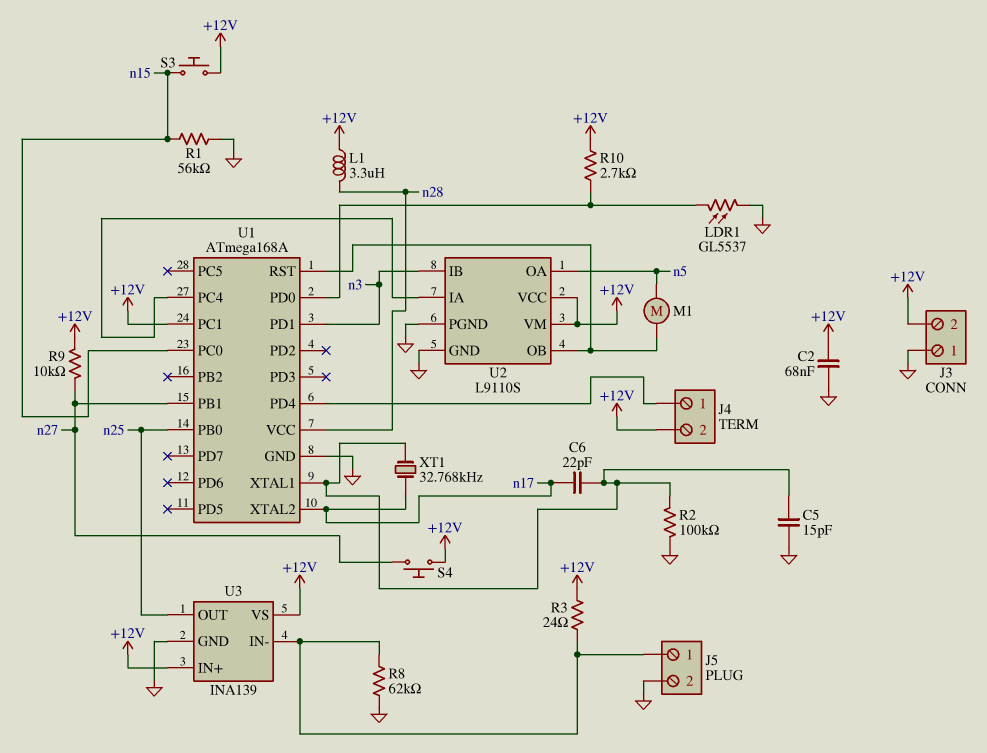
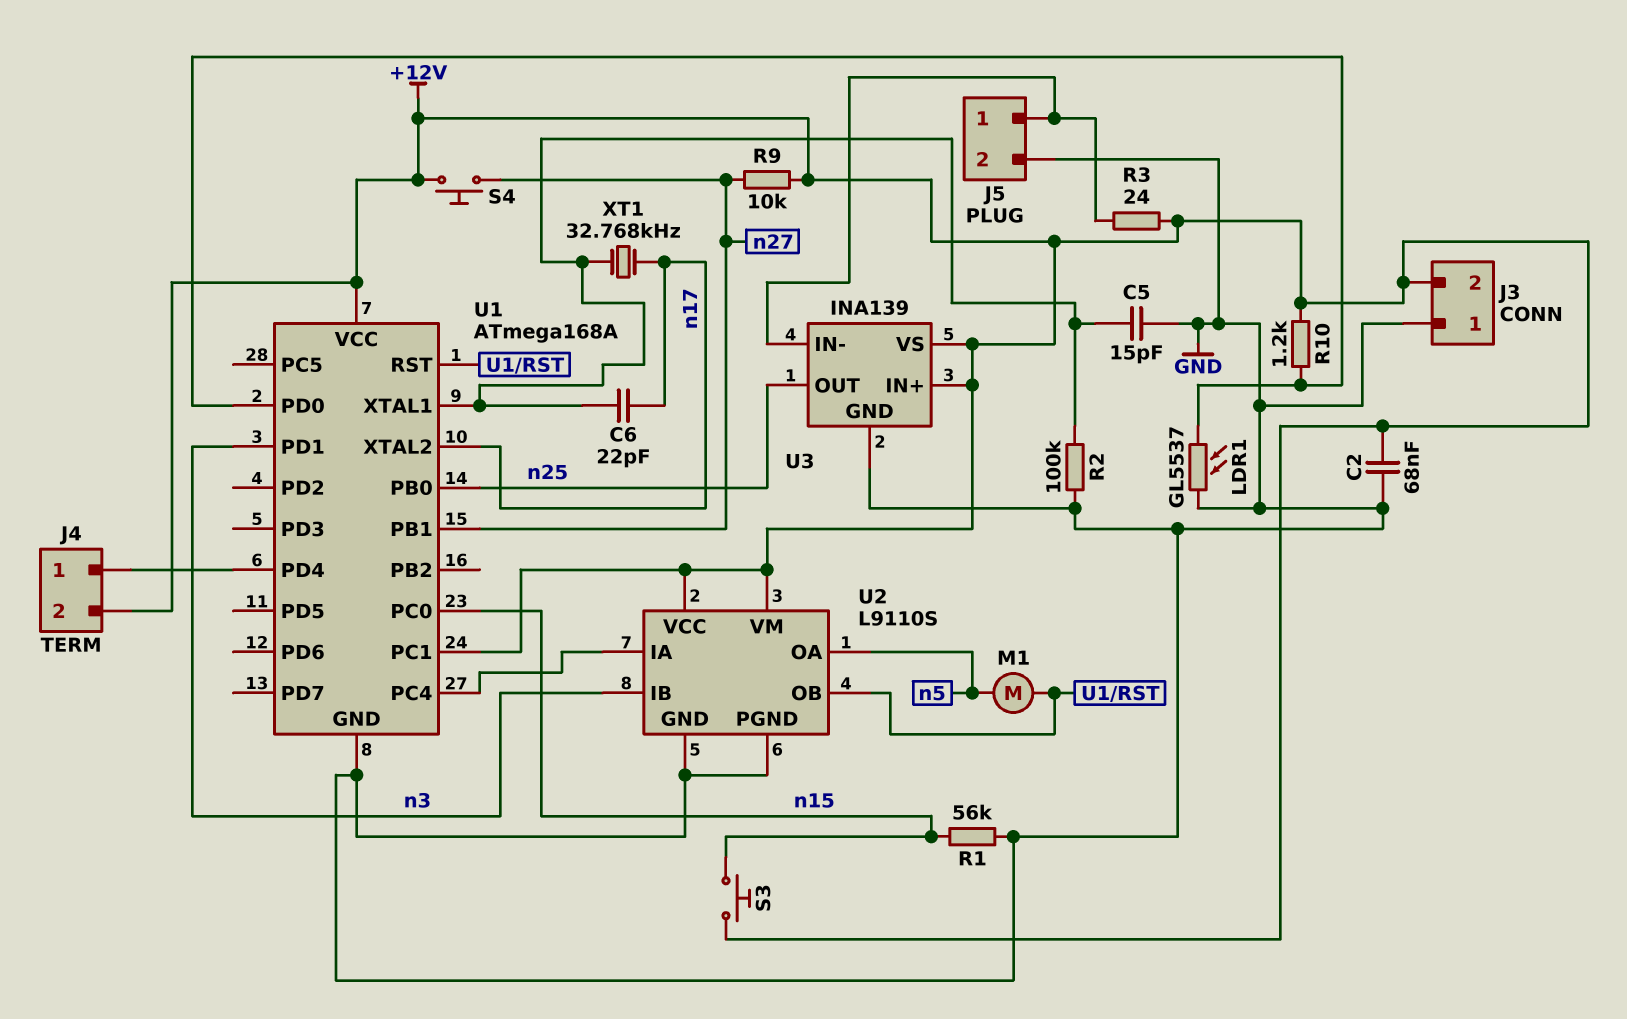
L1: 3.3uH (+12V, n28) -> none
R8: 62k (GND, J5/1) -> none
R10: 2.7k (+12V, U1/PD0) -> 1.2k (+12V, U1/PD0)
U1 pin VCC: n28 -> +12V

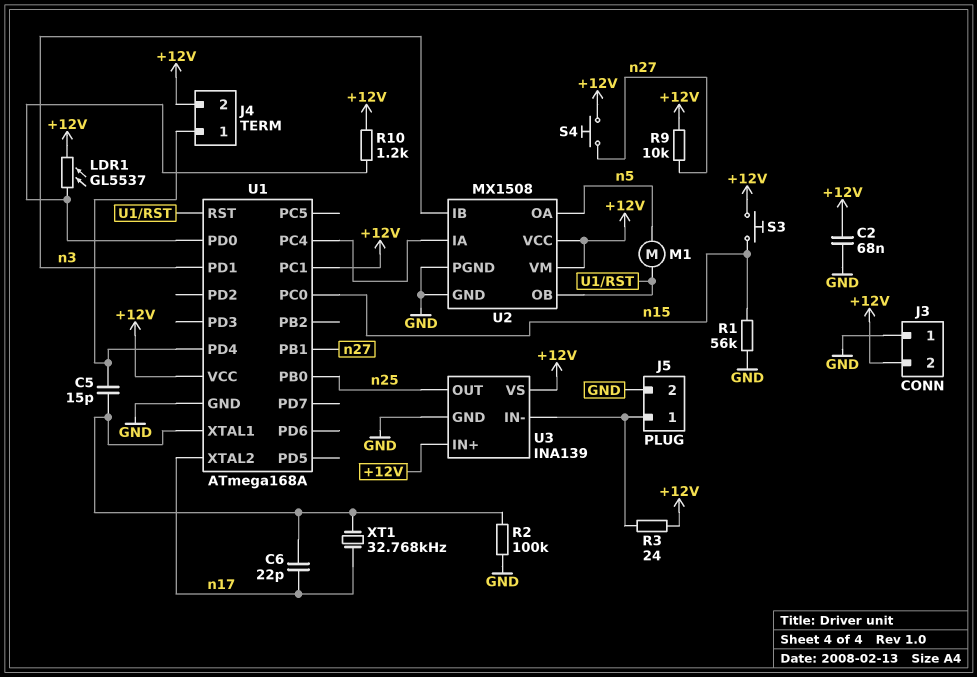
C5: 15pF (GND, U1/XTAL1) -> 15pF (J4/1, U1/XTAL1)
LDR1: GL5537 (GND, U1/PD0) -> GL5537 (+12V, U1/PD0)
U2: L9110S -> MX1508

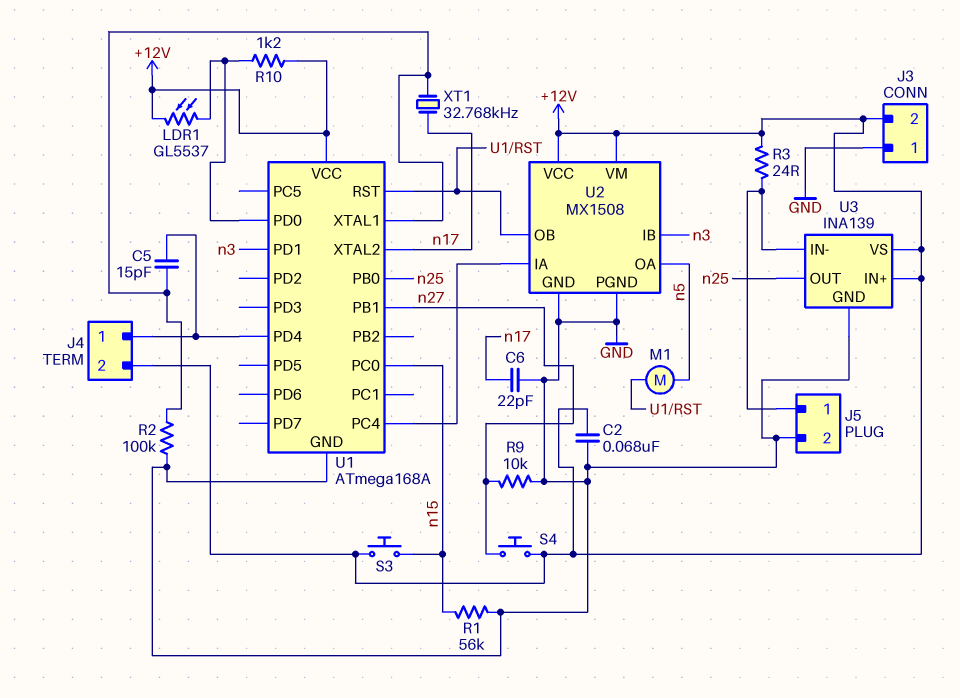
C6: 22pF (U1/XTAL1, n17) -> 22pF (GND, n17)
R9: 10k (+12V, n27) -> 10k (GND, n27)
U1 pin PC1: +12V -> none

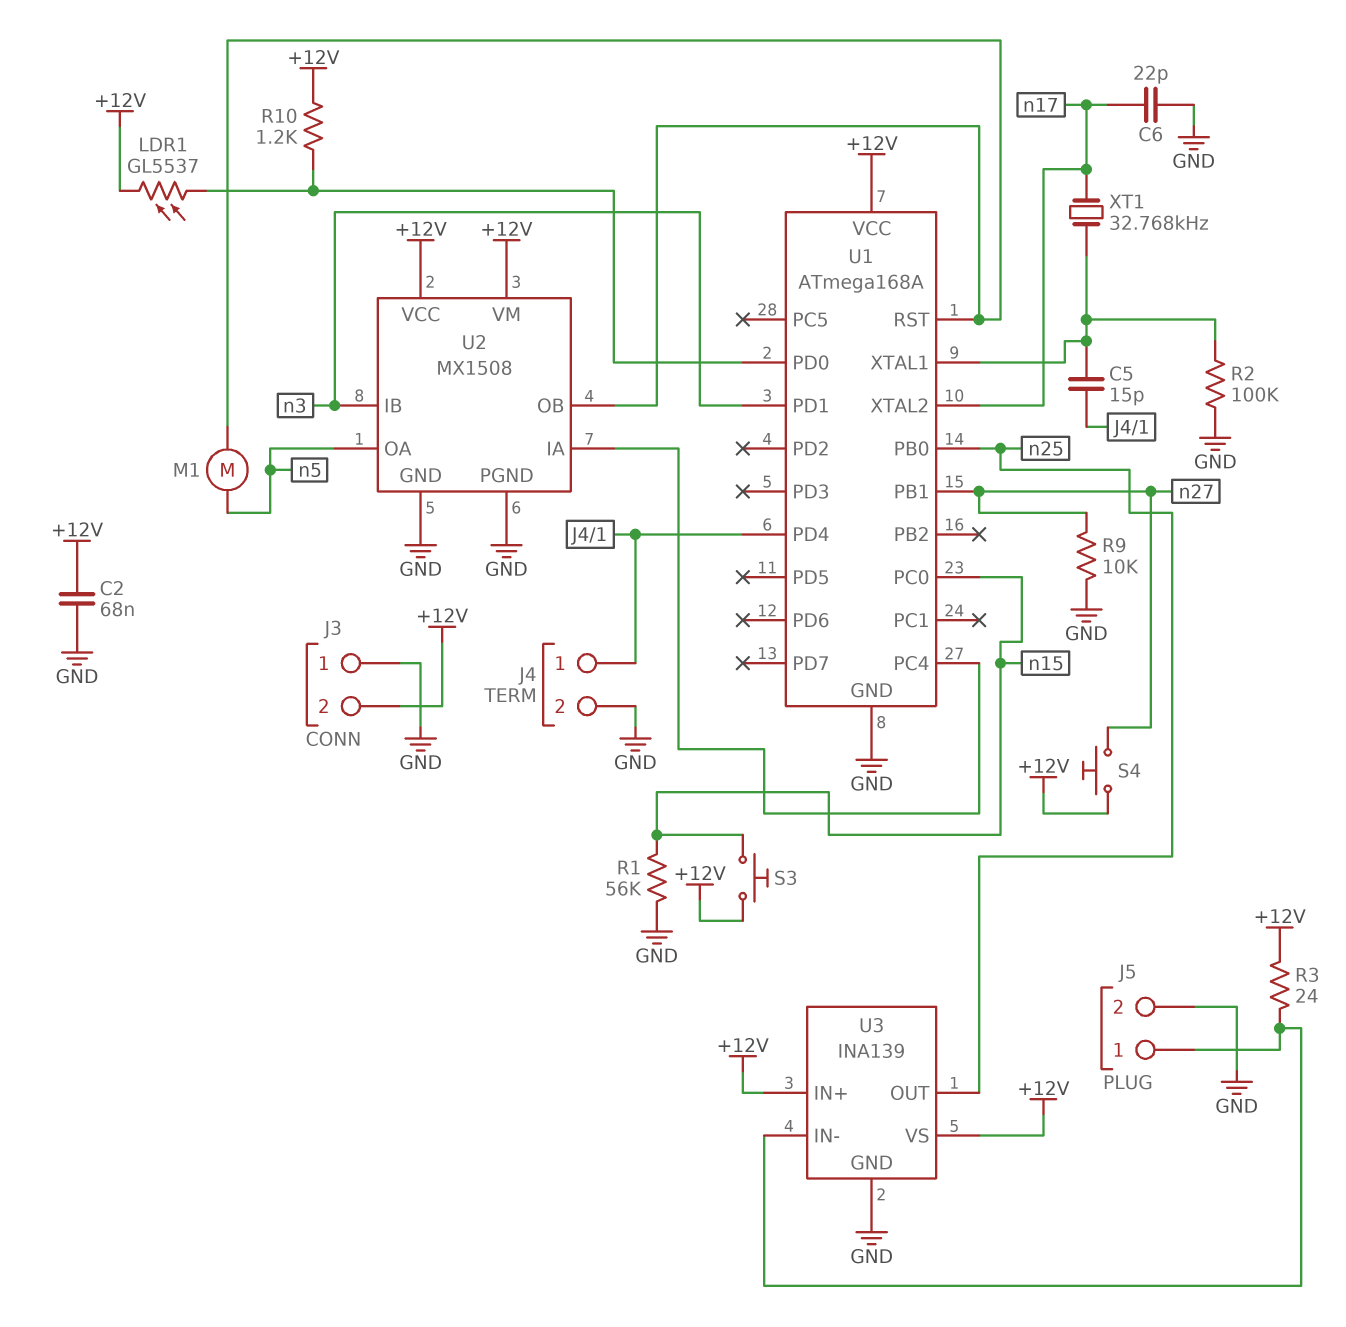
J4 pin 2: +12V -> GND

